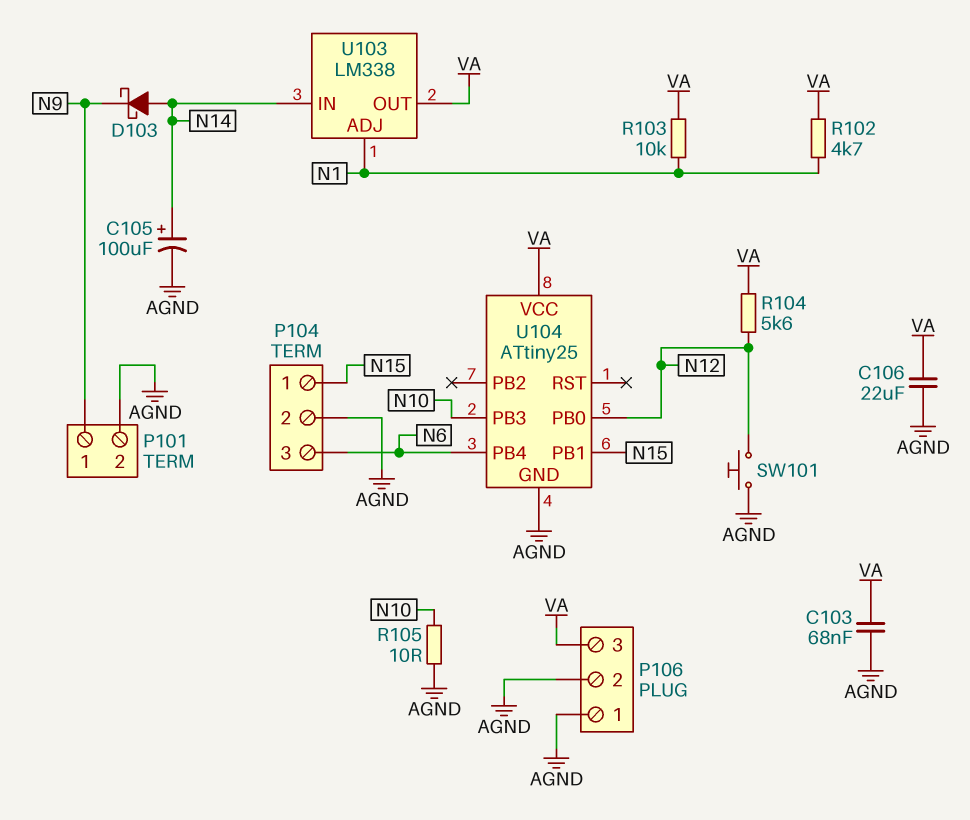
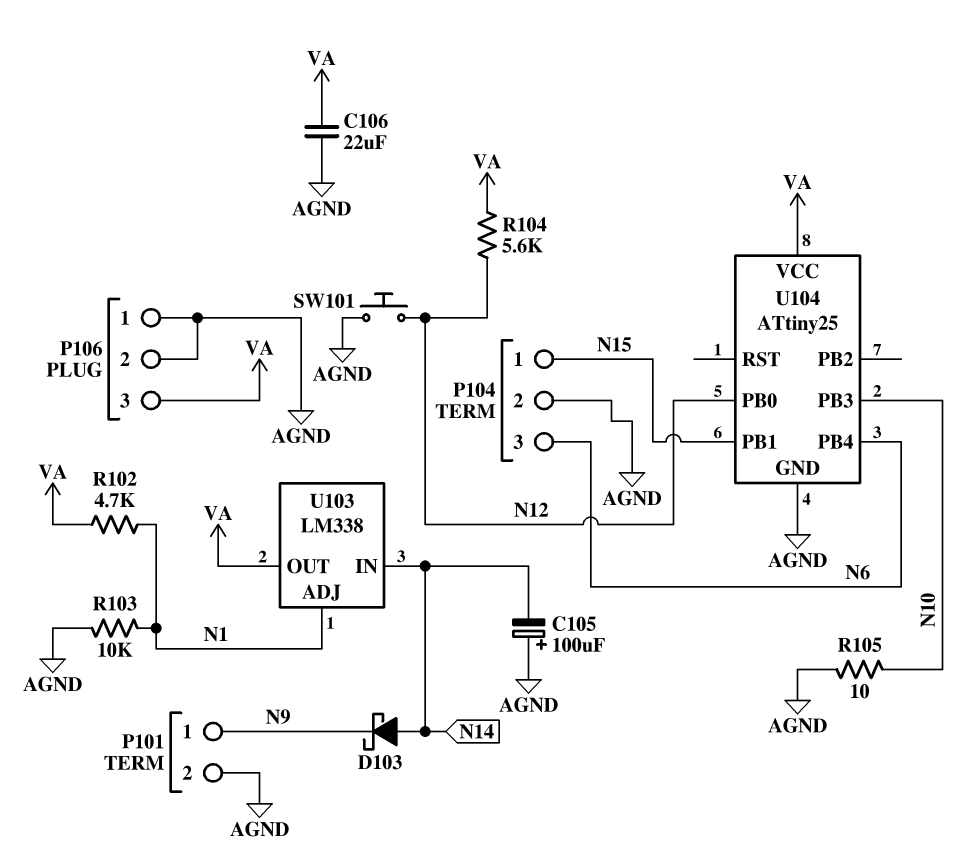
C103: 68nF (AGND, VA) -> none
C105: 100uF (plus N14, minus AGND) -> 100uF (plus AGND, minus N14)
R103: 10k (N1, VA) -> 10k (AGND, N1)

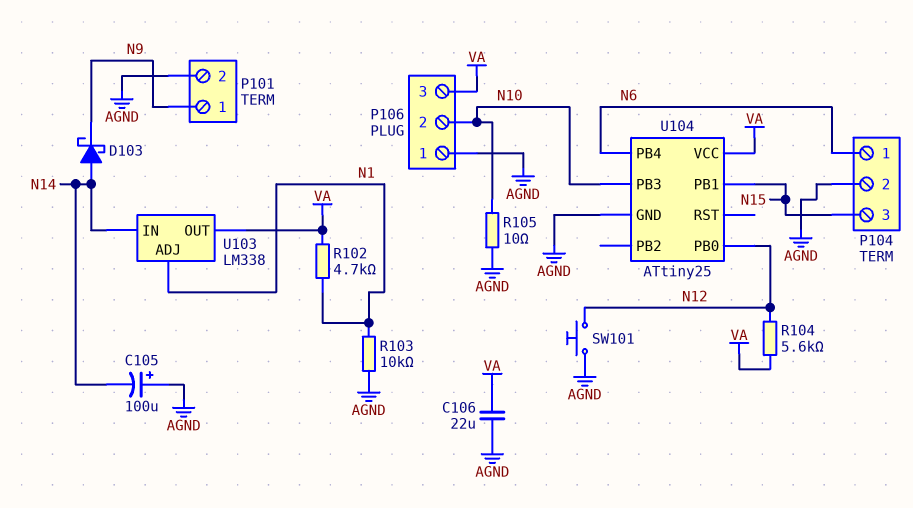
P104 pin 1: N15 -> N6
P104 pin 3: N6 -> N15
P106 pin 2: AGND -> N10

